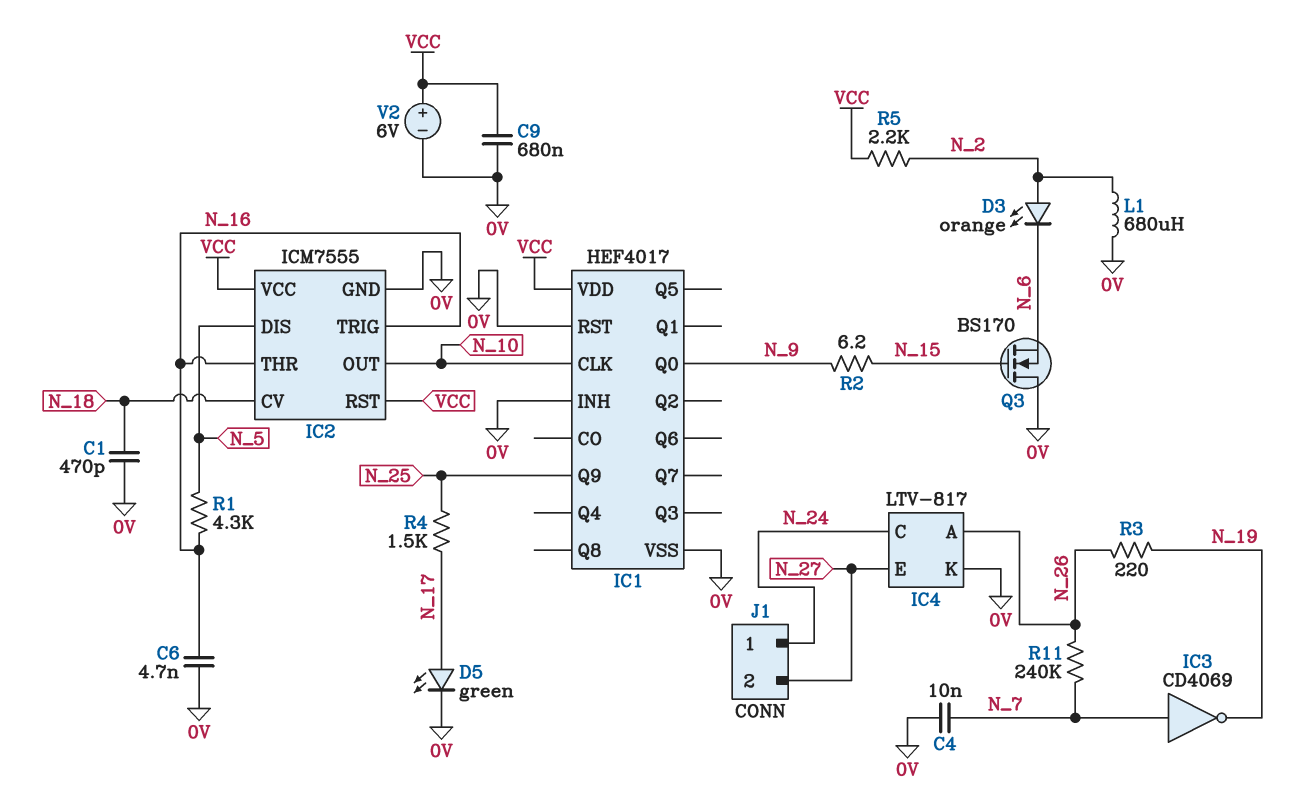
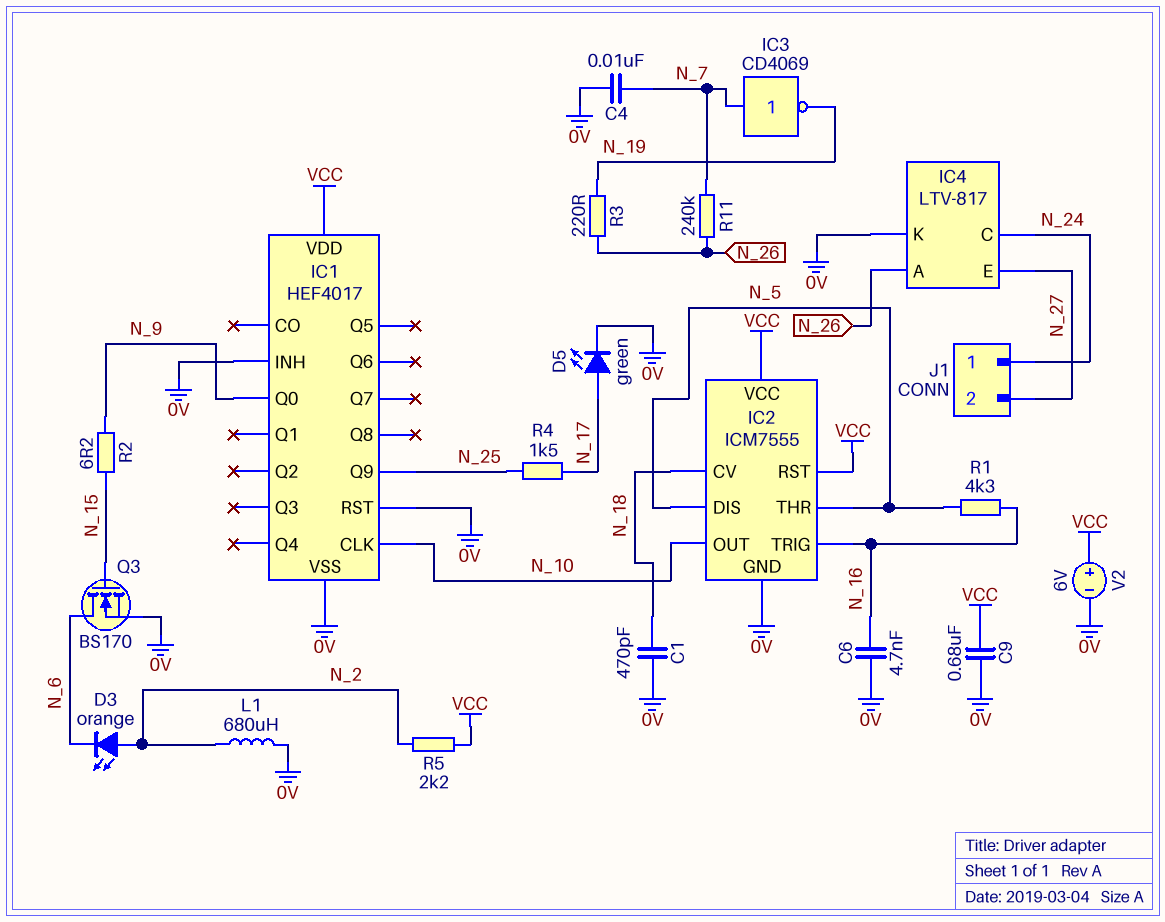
IC2 pin THR: N_16 -> N_5
Q3: NMOS BS170 (G N_15, D 0V, S N_6) -> NMOS BS170 (G N_15, D N_6, S 0V)

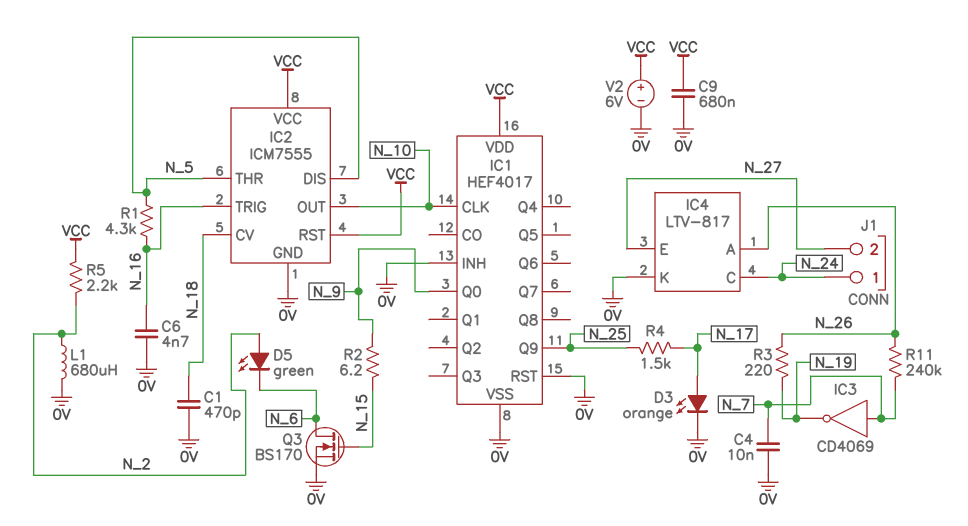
D3: LED orange (A N_2, K N_6) -> LED orange (A N_17, K 0V)
D5: LED green (A N_17, K 0V) -> LED green (A N_2, K N_6)

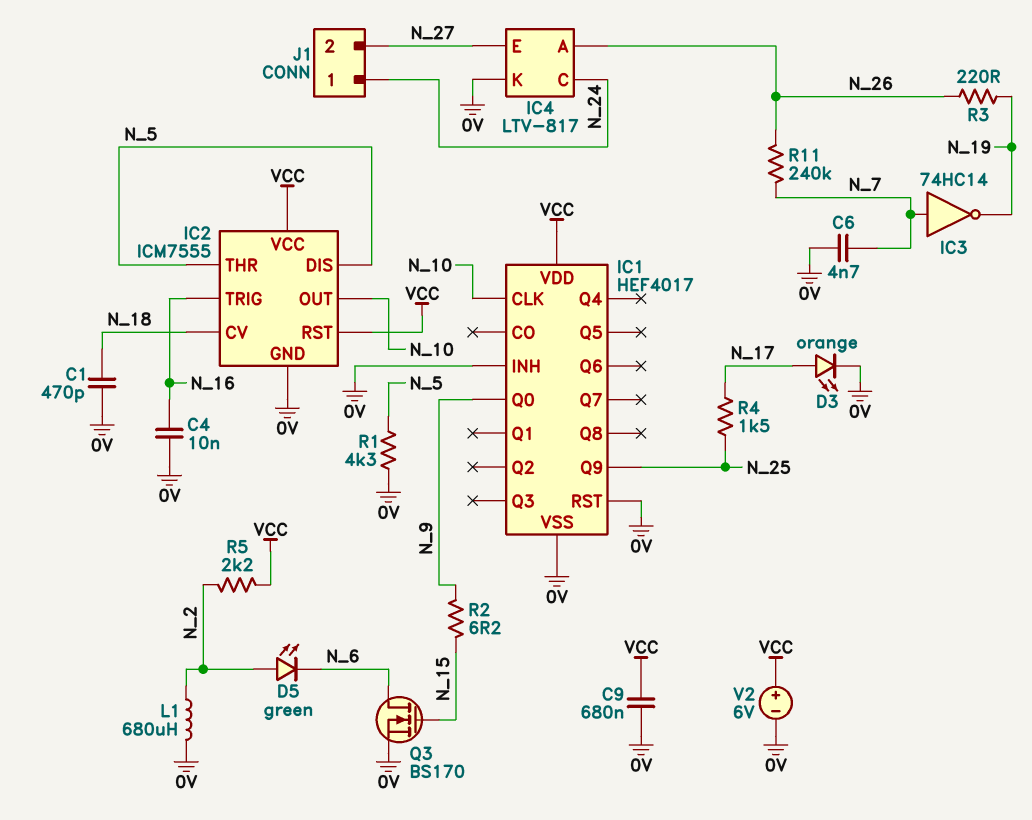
C4: 10nF (0V, N_7) -> 10nF (0V, N_16)
C6: 4.7nF (0V, N_16) -> 4.7nF (0V, N_7)
IC3: NOT CD4069 (in N_7, out N_19) -> NOT 74HC14 (in N_7, out N_19)
R1: 4.3k (N_5, N_16) -> 4.3k (0V, N_5)

